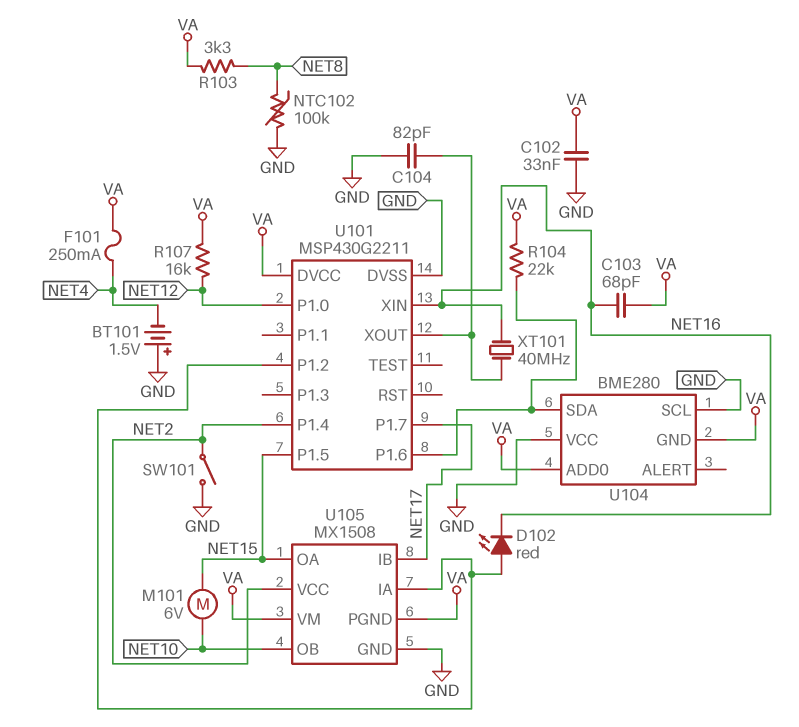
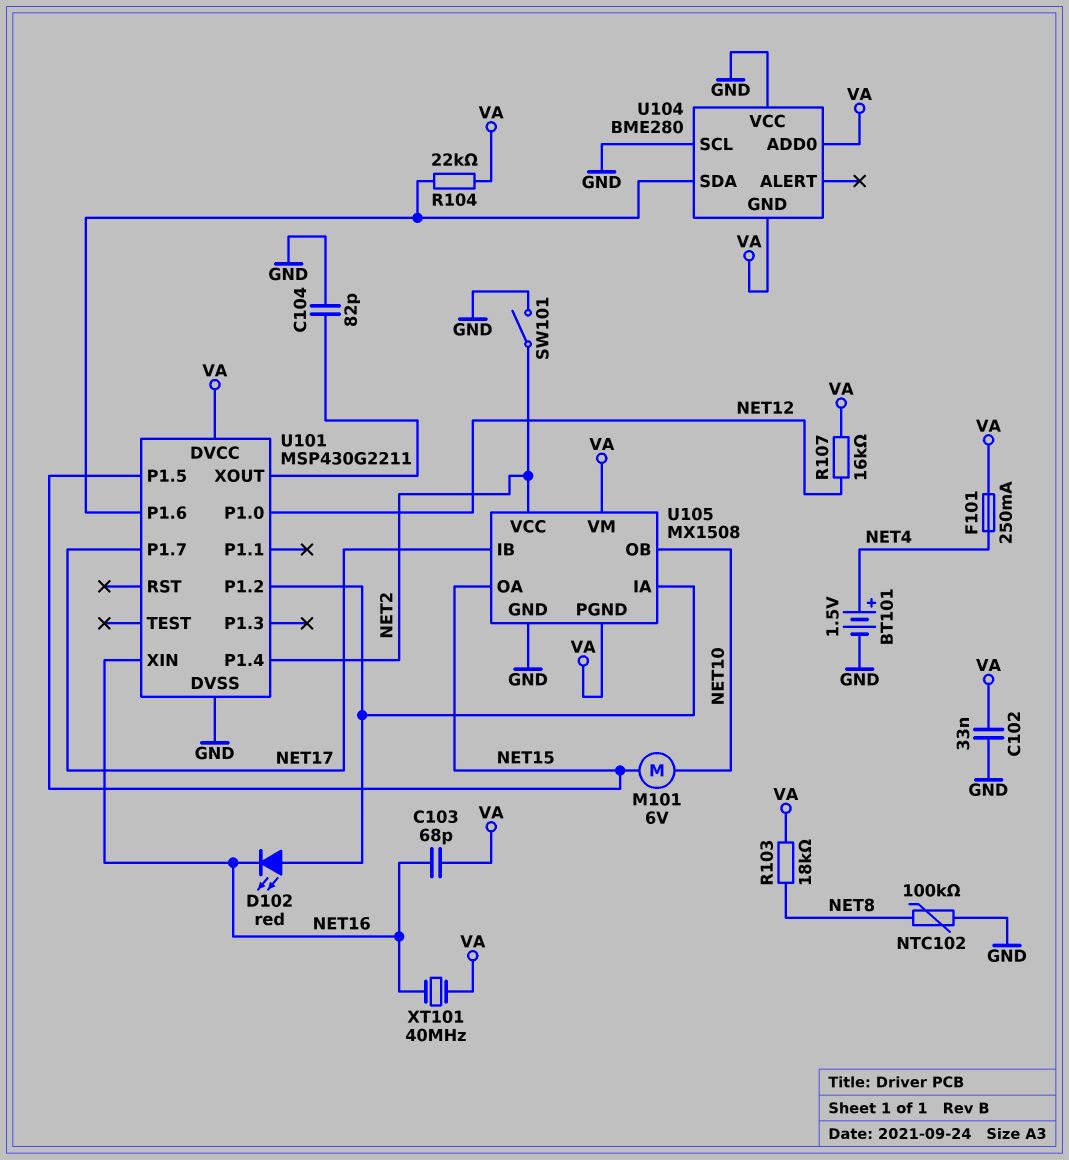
BT101: 1.5V (plus GND, minus NET4) -> 1.5V (plus NET4, minus GND)
R103: 3.3k (NET8, VA) -> 18k (NET8, VA)
XT101: 40MHz (NET16, U101/XOUT) -> 40MHz (NET16, VA)

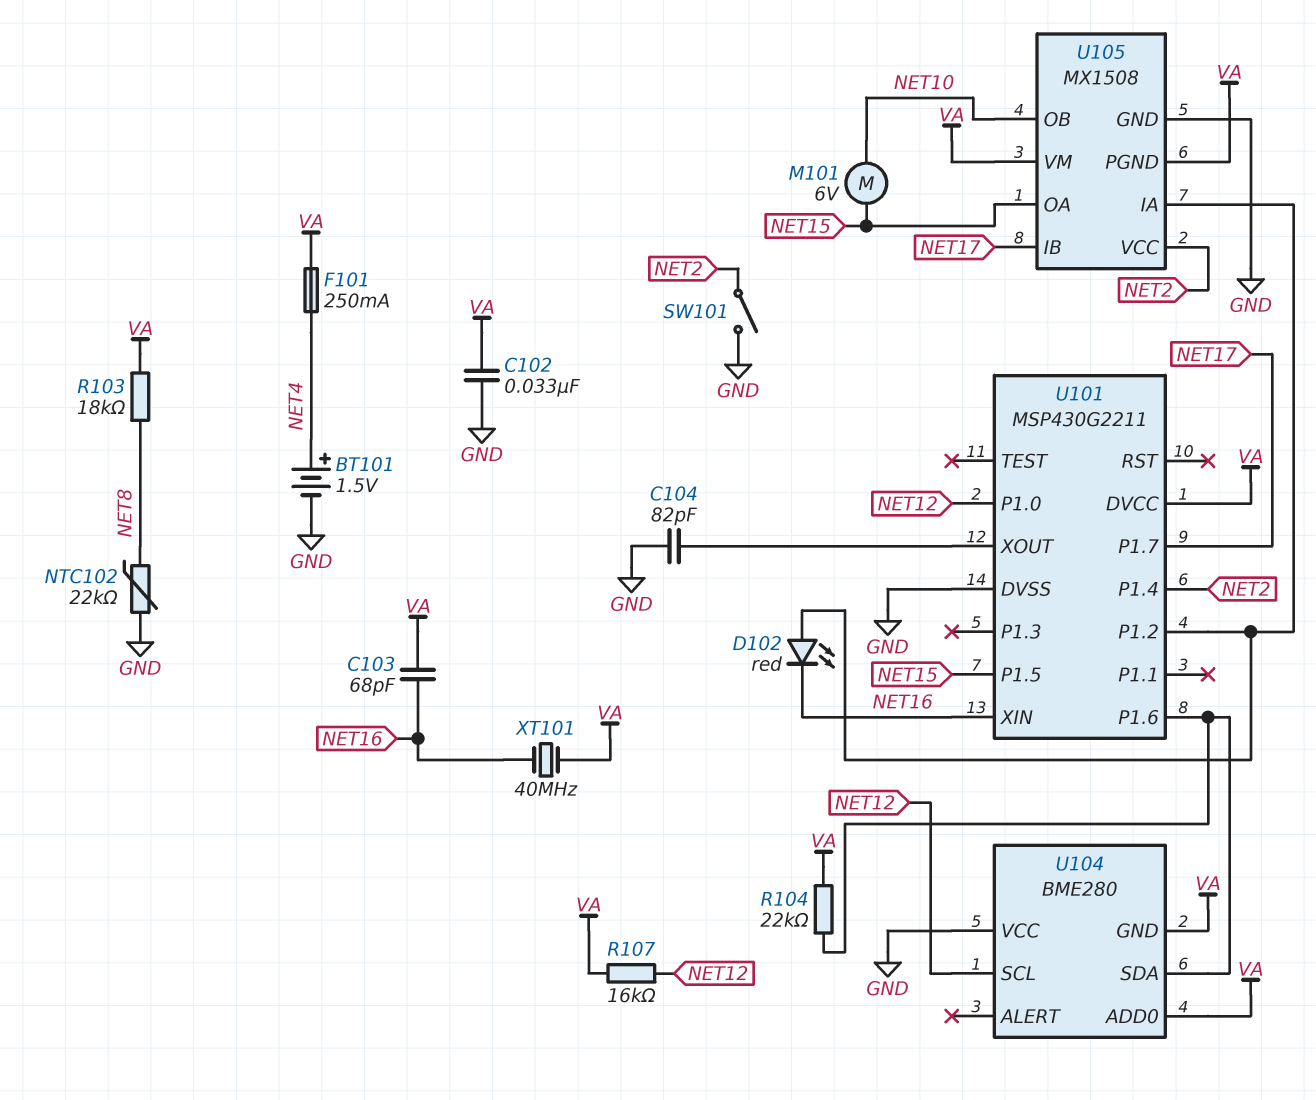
NTC102: 100k (GND, NET8) -> 22k (GND, NET8)
U104 pin SCL: GND -> NET12

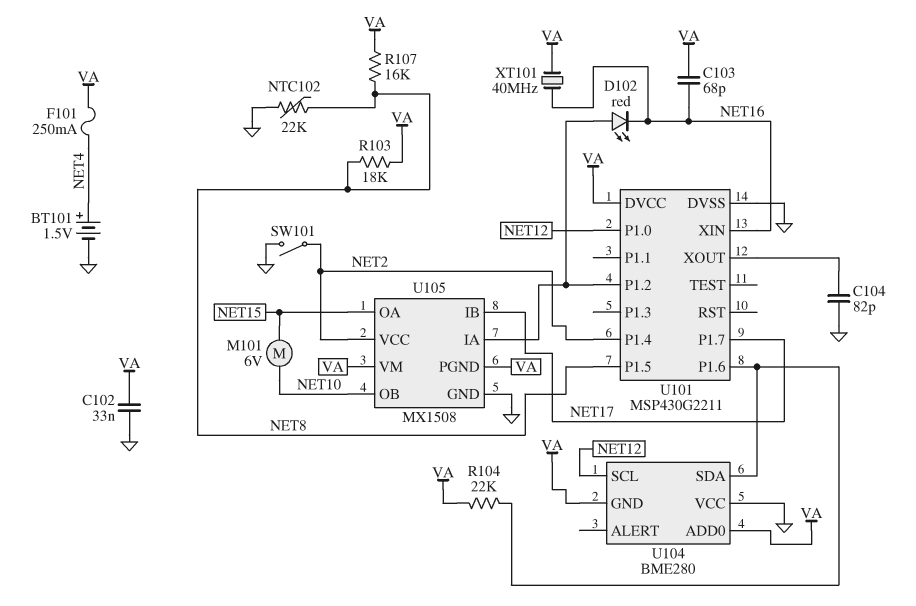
R107: 16k (NET12, VA) -> 16k (NET8, VA)
U101 pin P1.5: NET15 -> NET8

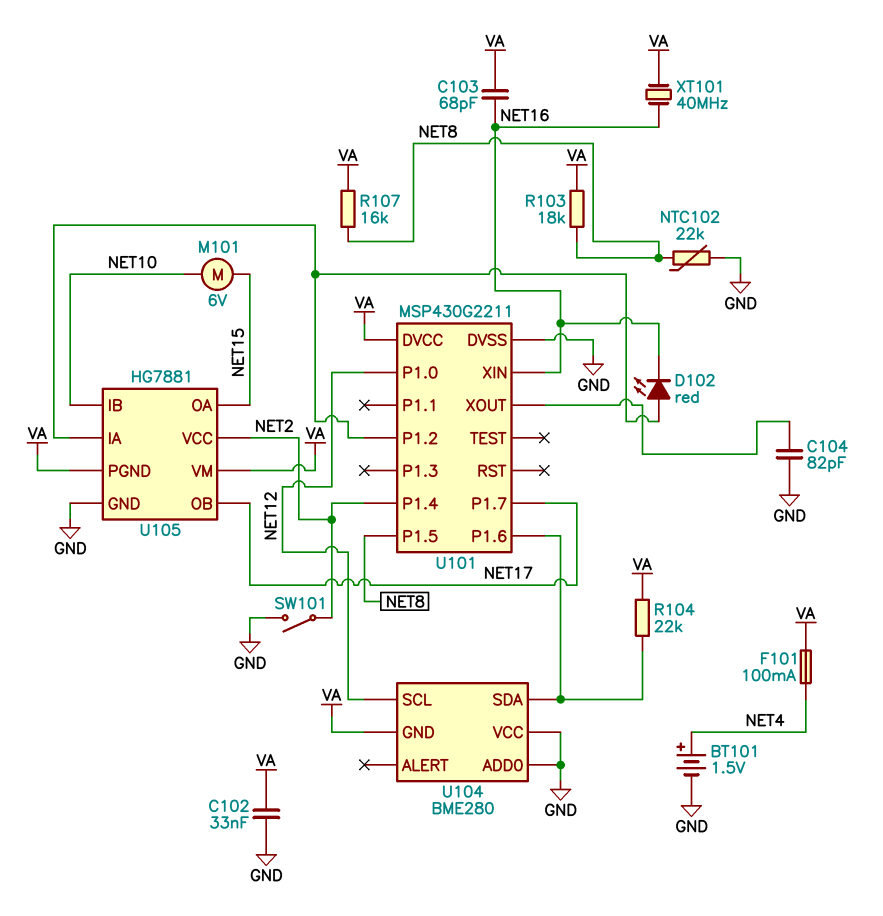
F101: 250mA (NET4, VA) -> 100mA (NET4, VA)
U104 pin ADD0: VA -> GND
U105: MX1508 -> HG7881
U105 pin IB: NET17 -> NET10
U105 pin OB: NET10 -> NET17

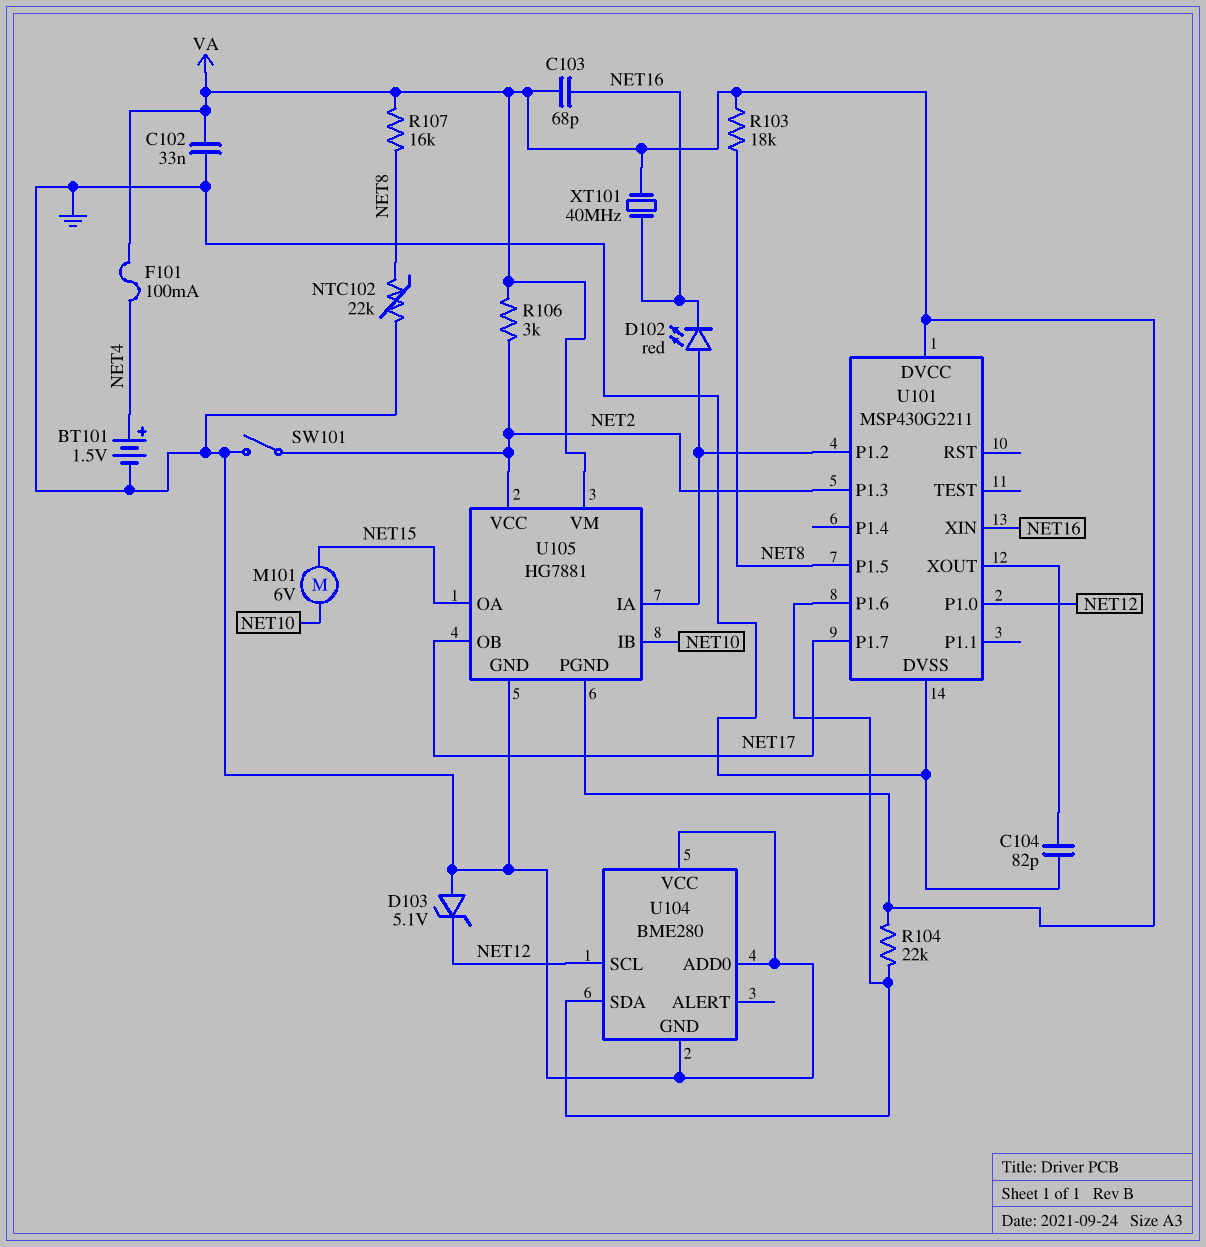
D103: none -> zener 5.1V (A GND, K NET12)
R106: none -> 3k (NET2, VA)
U101 pin P1.3: none -> NET2
U101 pin P1.4: NET2 -> none
U104 pin GND: VA -> GND

